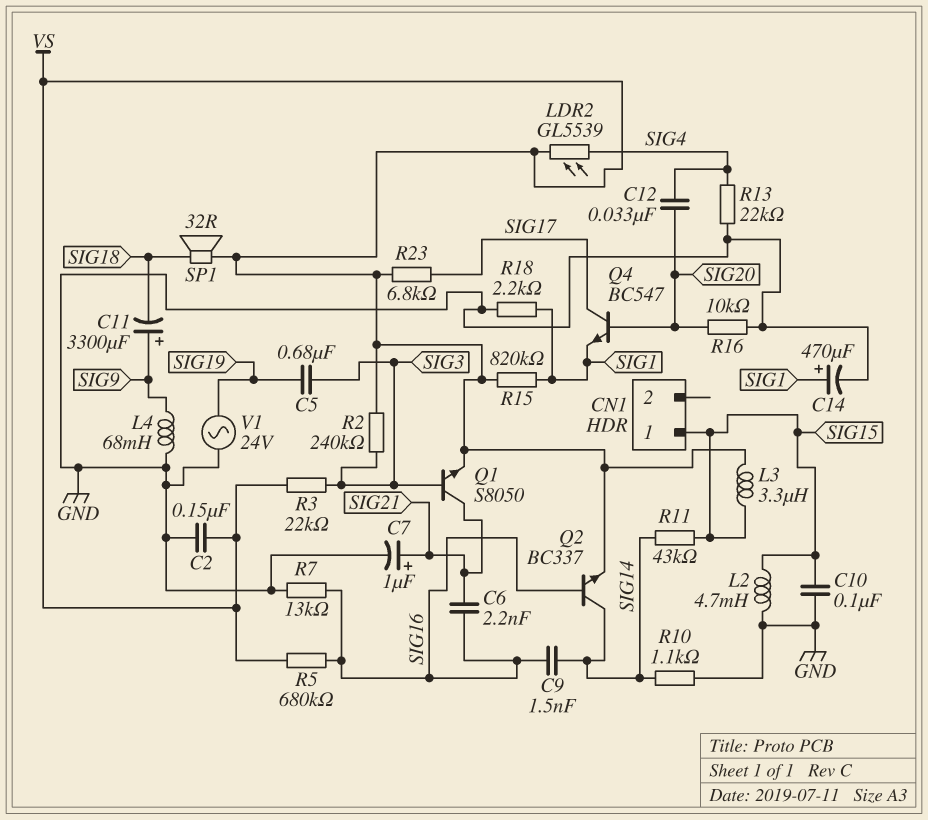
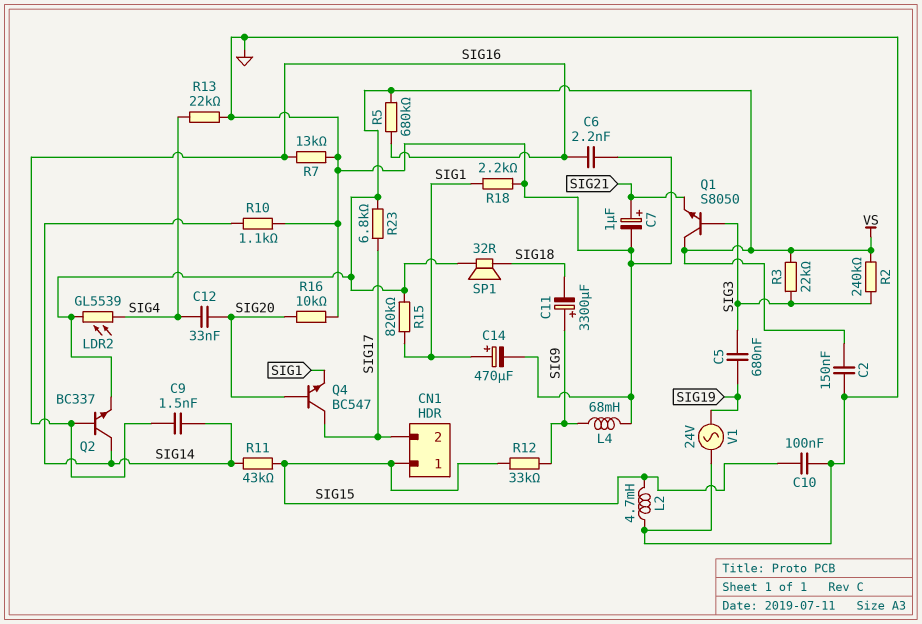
C6: 2.2nF (SIG16, SIG21) -> 2.2nF (GND, SIG16)
CN1 pin 2: none -> SIG17
L3: 3.3uH (SIG15, VS) -> none
Q1: NPN S8050 (B SIG3, C SIG21, E VS) -> NPN S8050 (B SIG3, C VS, E SIG21)
R12: none -> 33k (SIG9, SIG15)

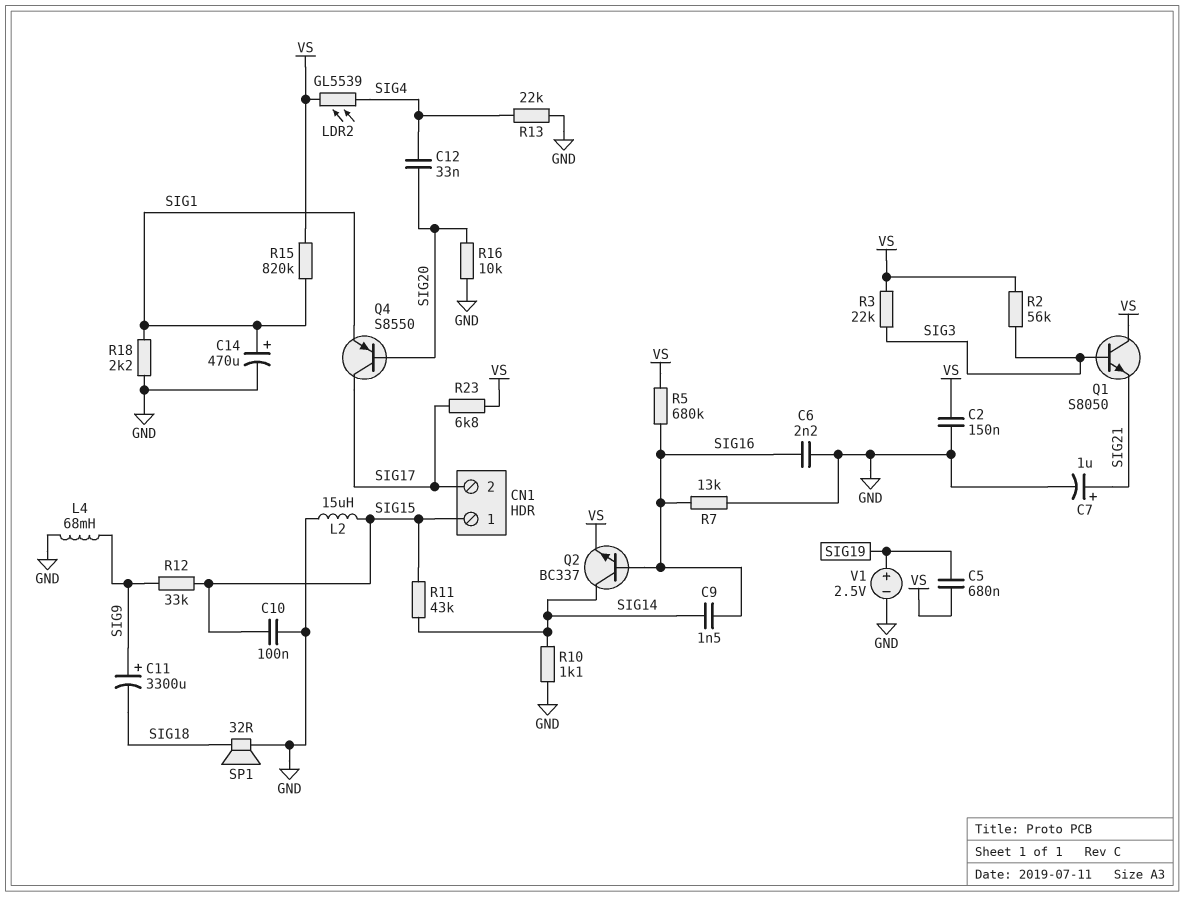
C5: 680nF (SIG3, SIG19) -> 680nF (SIG19, VS)
L2: 4.7mH (GND, SIG15) -> 15uH (GND, SIG15)
Q4: NPN BC547 (B SIG20, C SIG17, E SIG1) -> PNP S8550 (B SIG20, C SIG17, E SIG1)
R2: 240k (SIG3, VS) -> 56k (SIG3, VS)
SP1: speaker 32R (SIG18, VS) -> speaker 32R (GND, SIG18)
V1: AC 24V (GND, SIG19) -> 2.5V (plus SIG19, minus GND)

